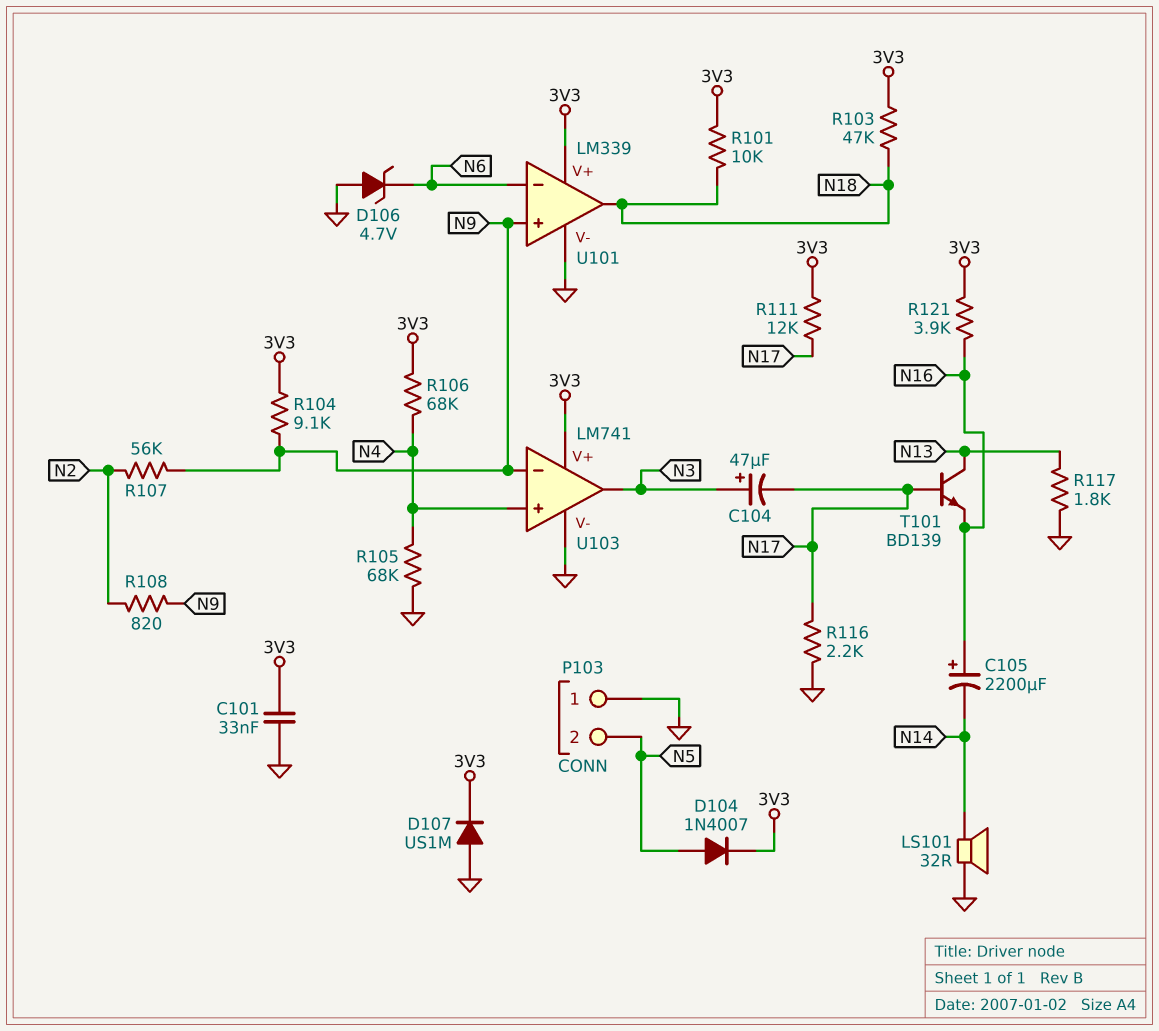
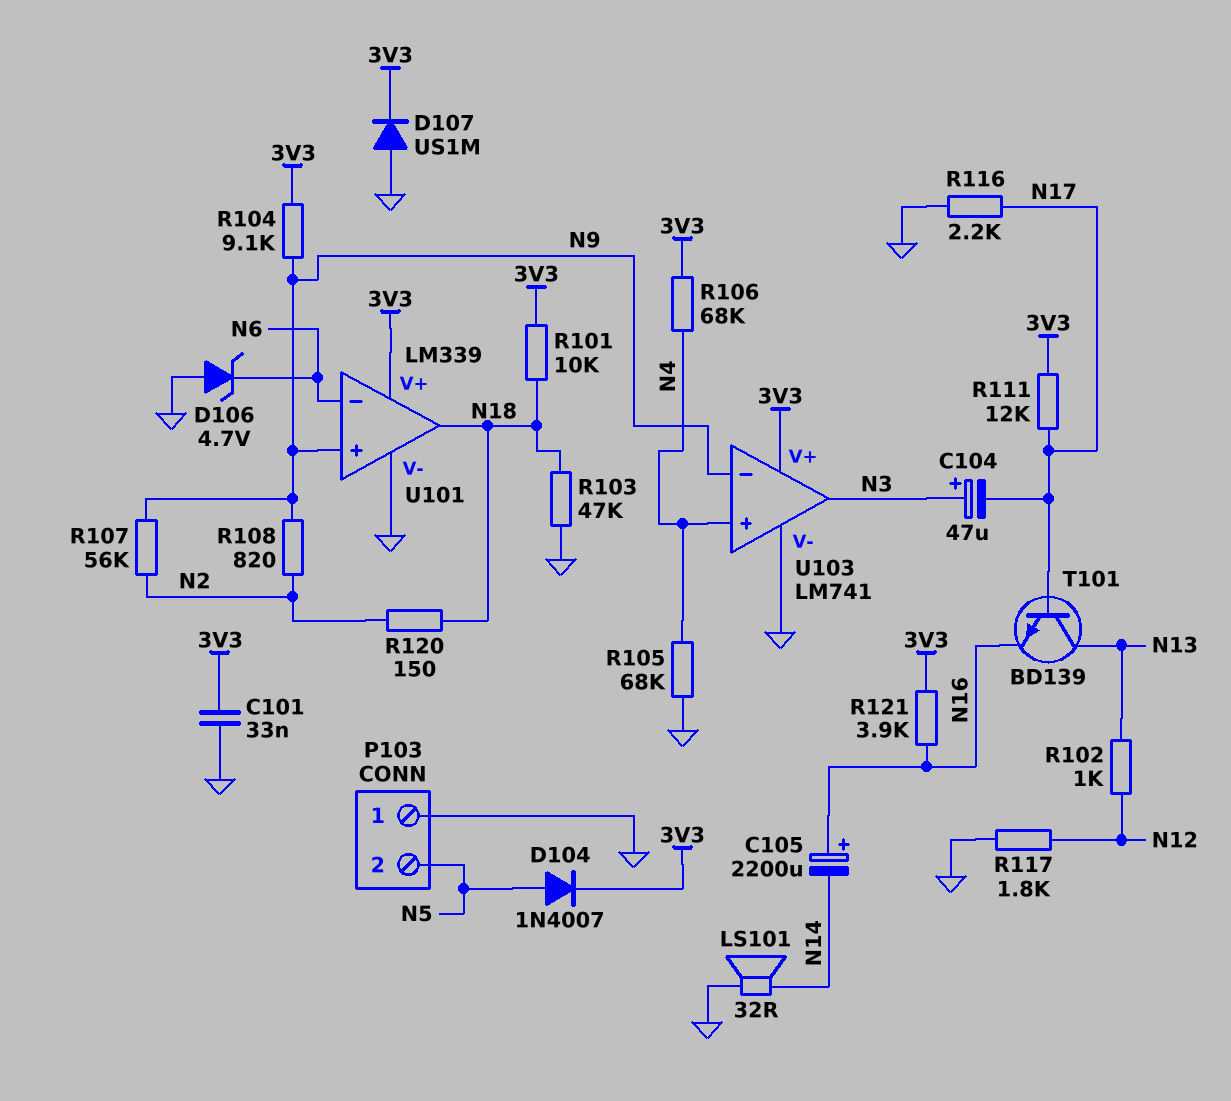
R102: none -> 1k (N12, N13)
R103: 47k (3V3, N18) -> 47k (GND, N18)
R117: 1.8k (GND, N13) -> 1.8k (GND, N12)
R120: none -> 150 (N2, N18)

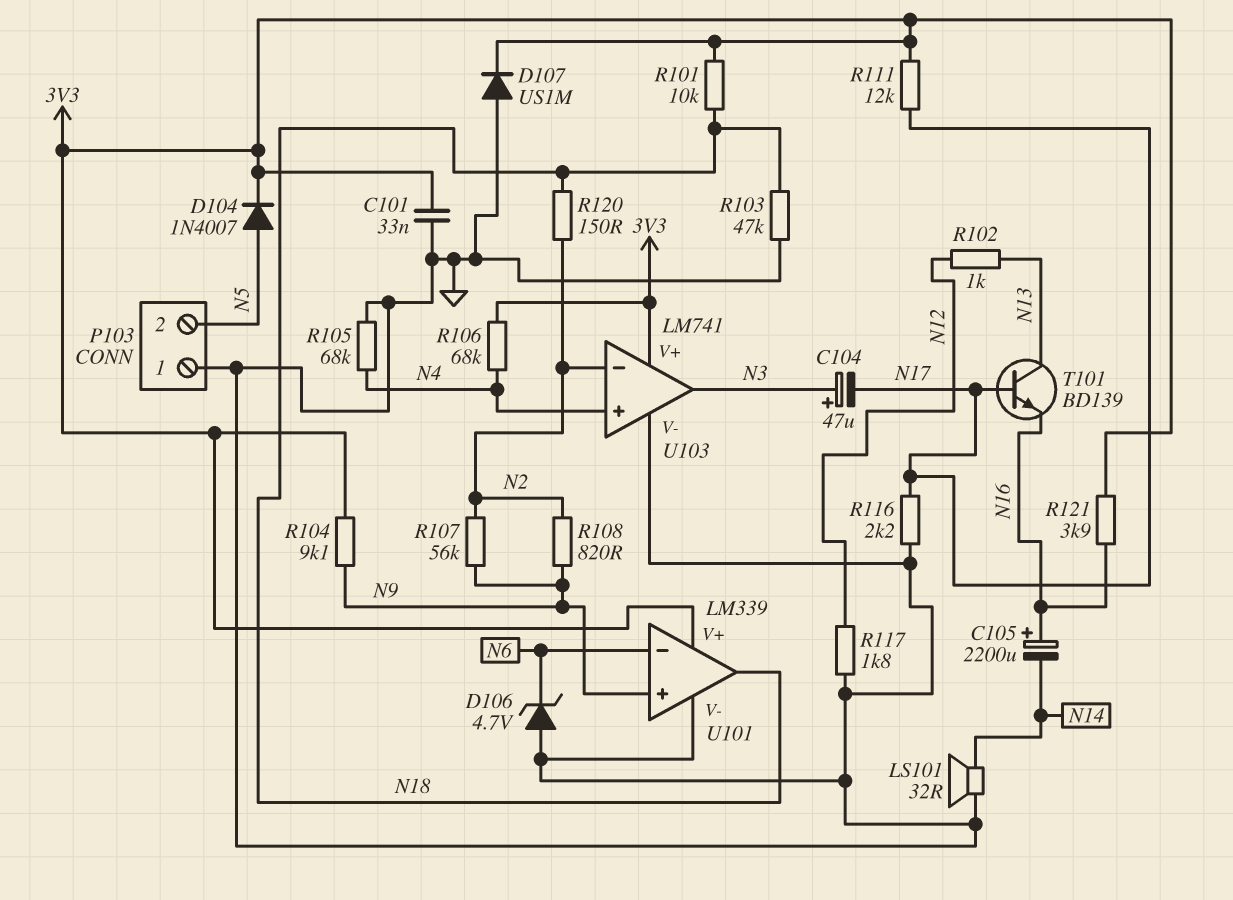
U103 pin in-: N9 -> N2

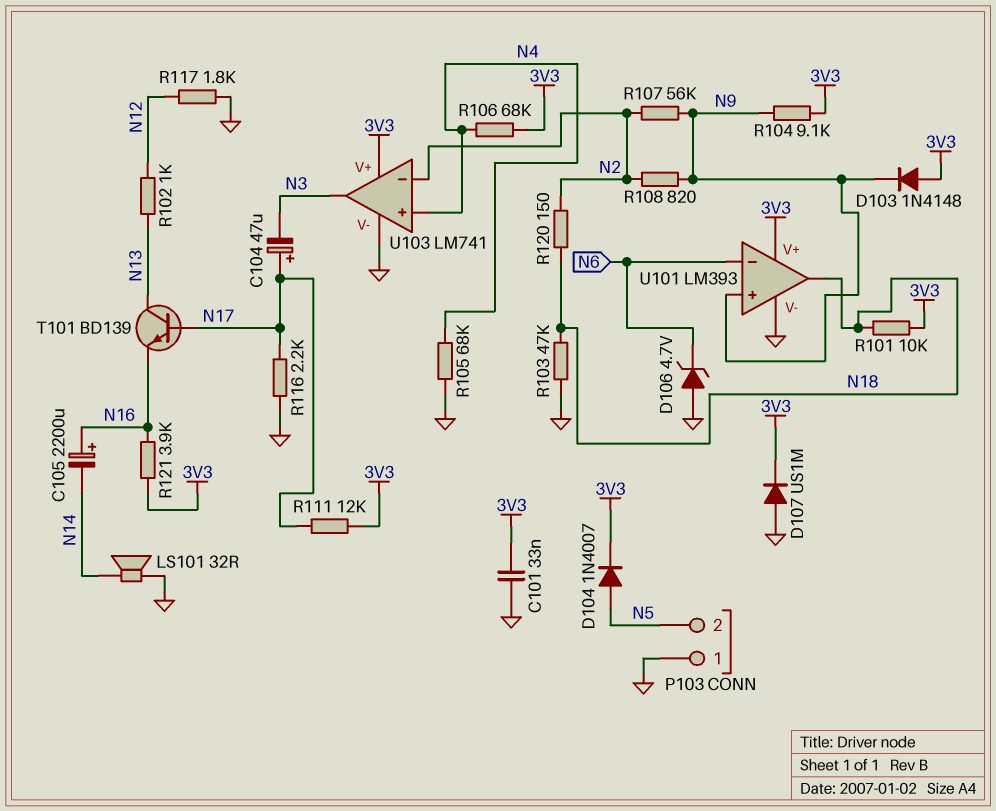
C104: 47uF (plus N3, minus N17) -> 47uF (plus N17, minus N3)
D103: none -> diode 1N4148 (A 3V3, K N9)
U101: LM339 -> LM393

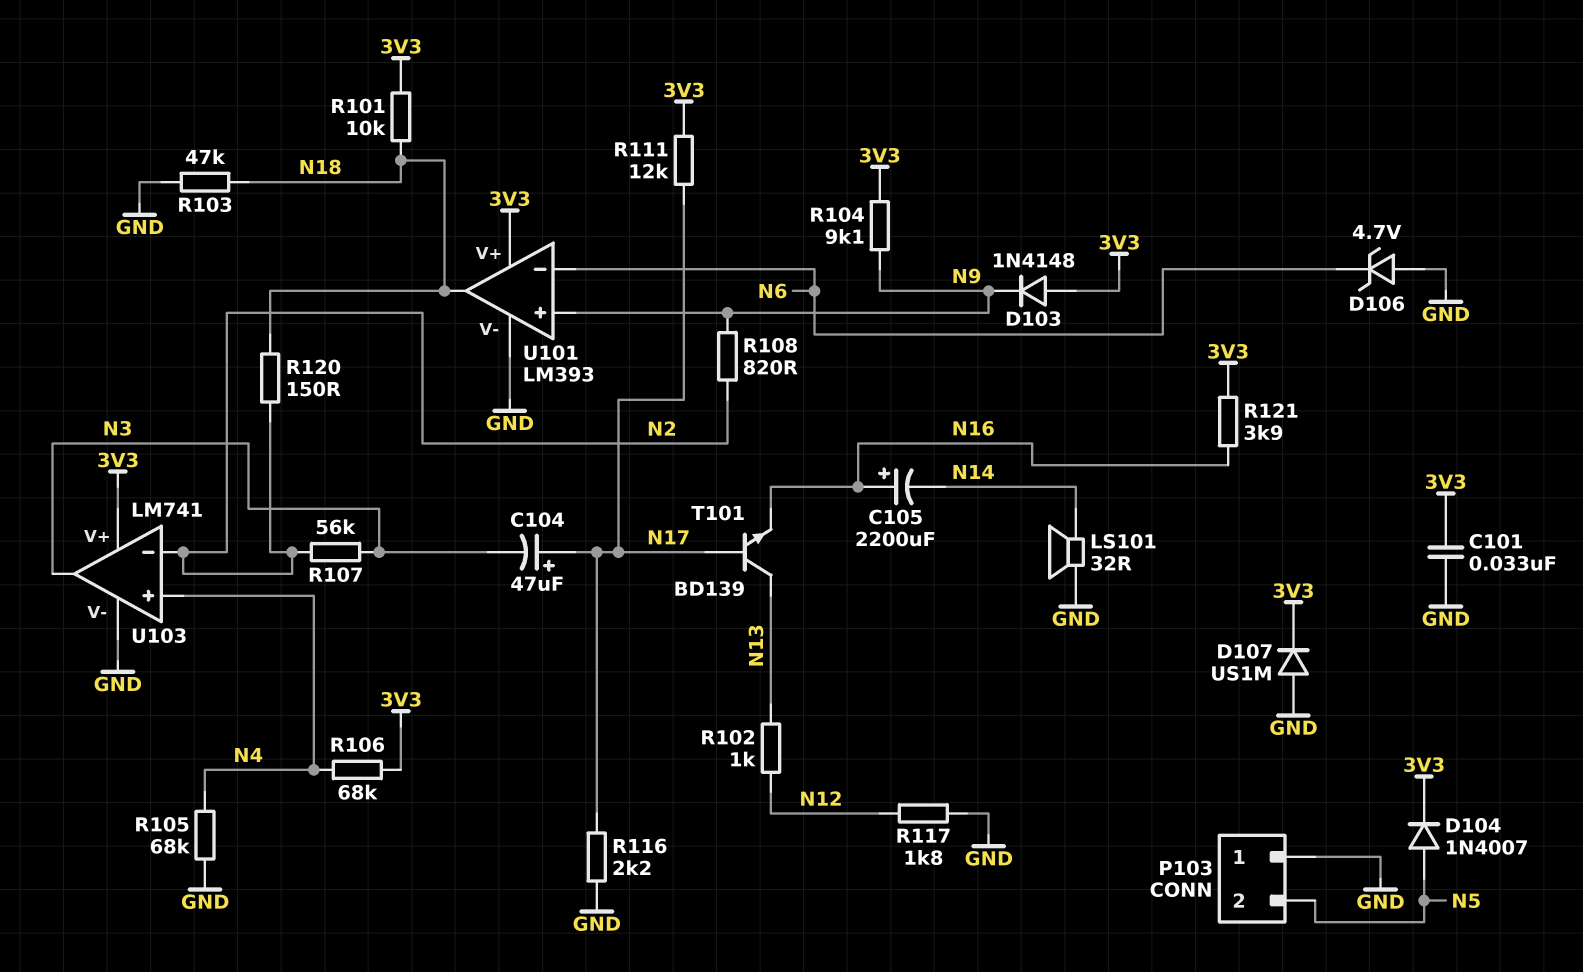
R107: 56k (N2, N9) -> 56k (N2, N3)

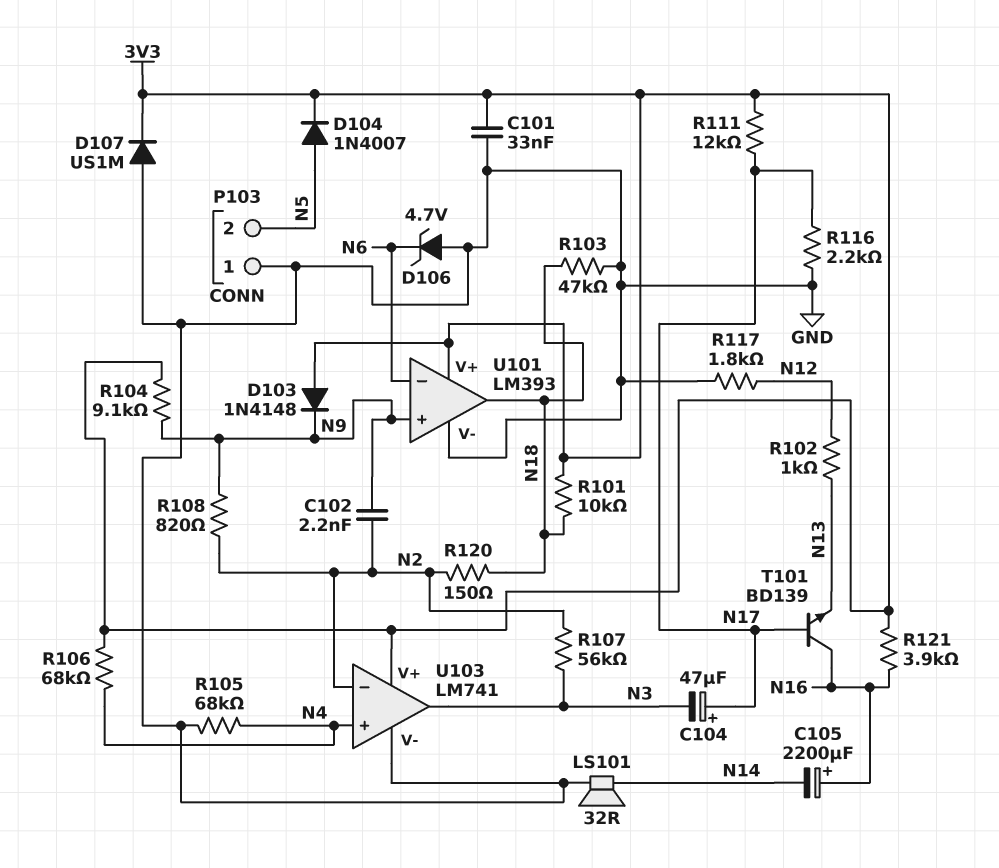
C102: none -> 2.2nF (N2, N9)
T101: NPN BD139 (B N17, C N13, E N16) -> NPN BD139 (B N17, C N16, E N13)

